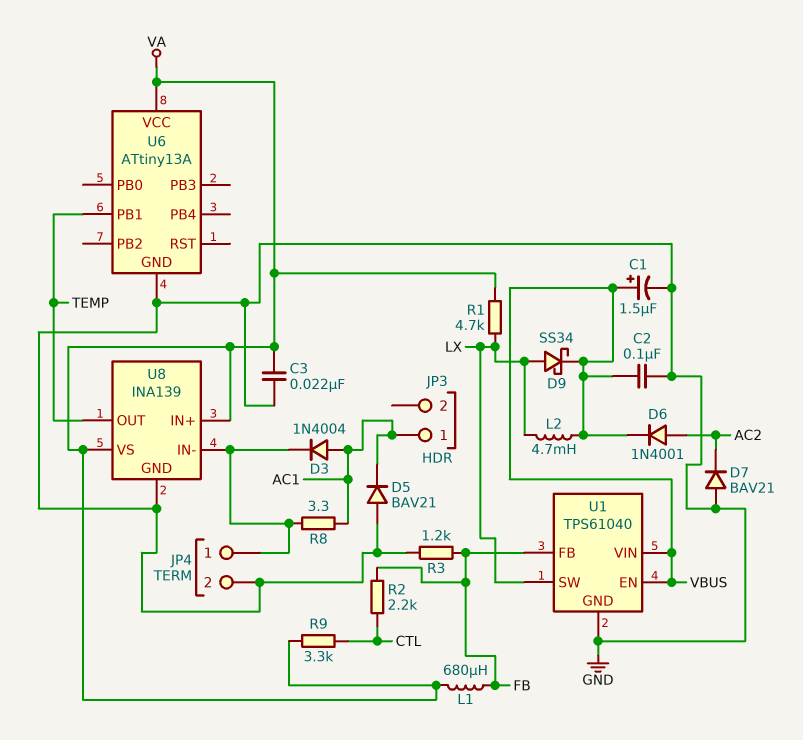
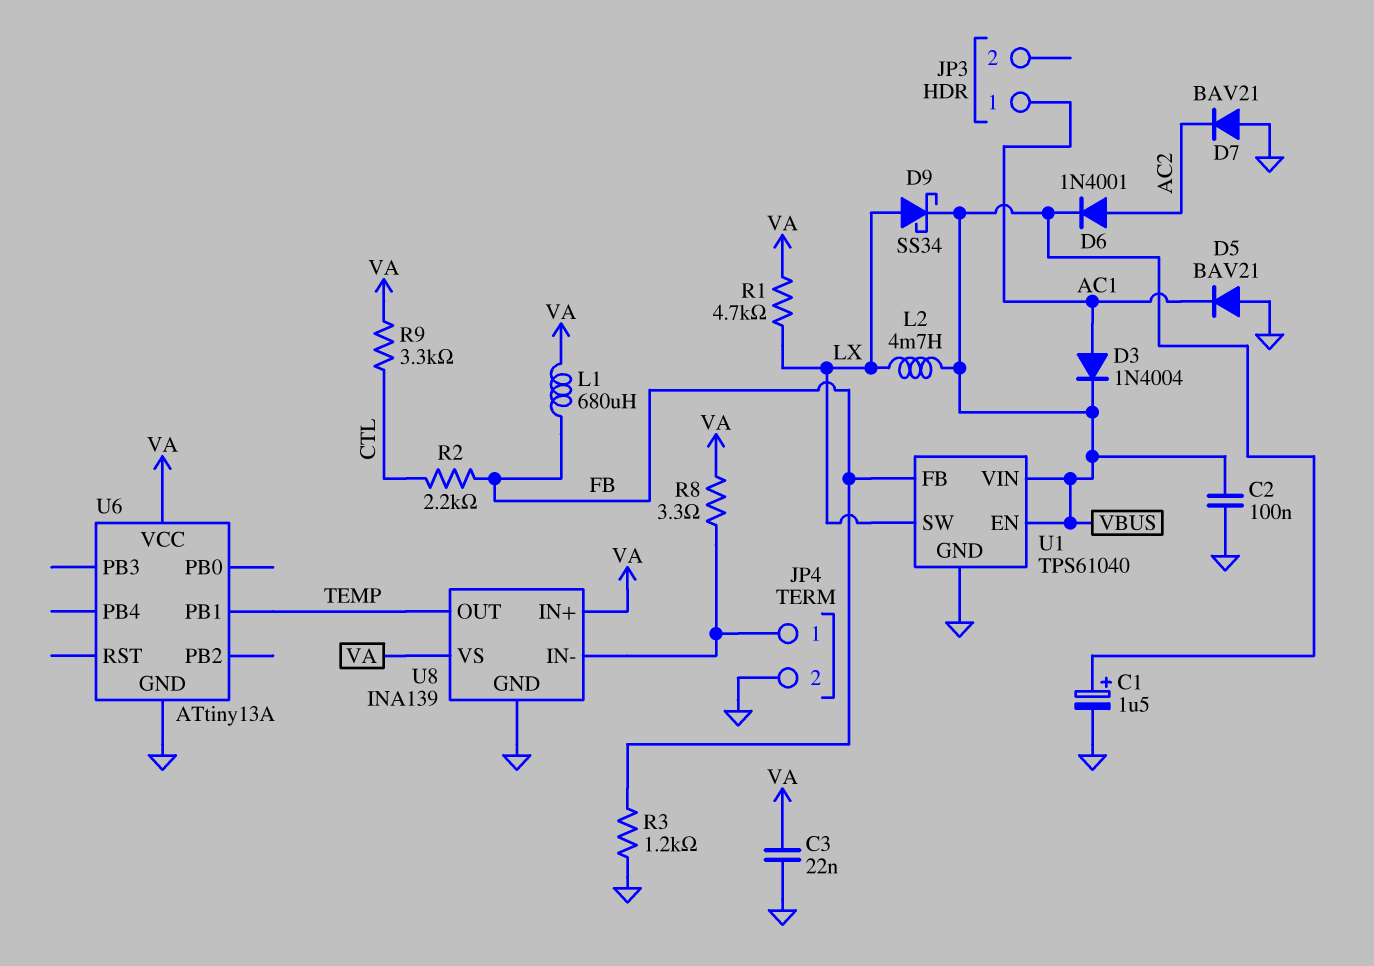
D3: diode 1N4004 (A AC1, K JP4/1) -> diode 1N4004 (A AC1, K VBUS)
R8: 3.3 (AC1, JP4/1) -> 3.3 (JP4/1, VA)

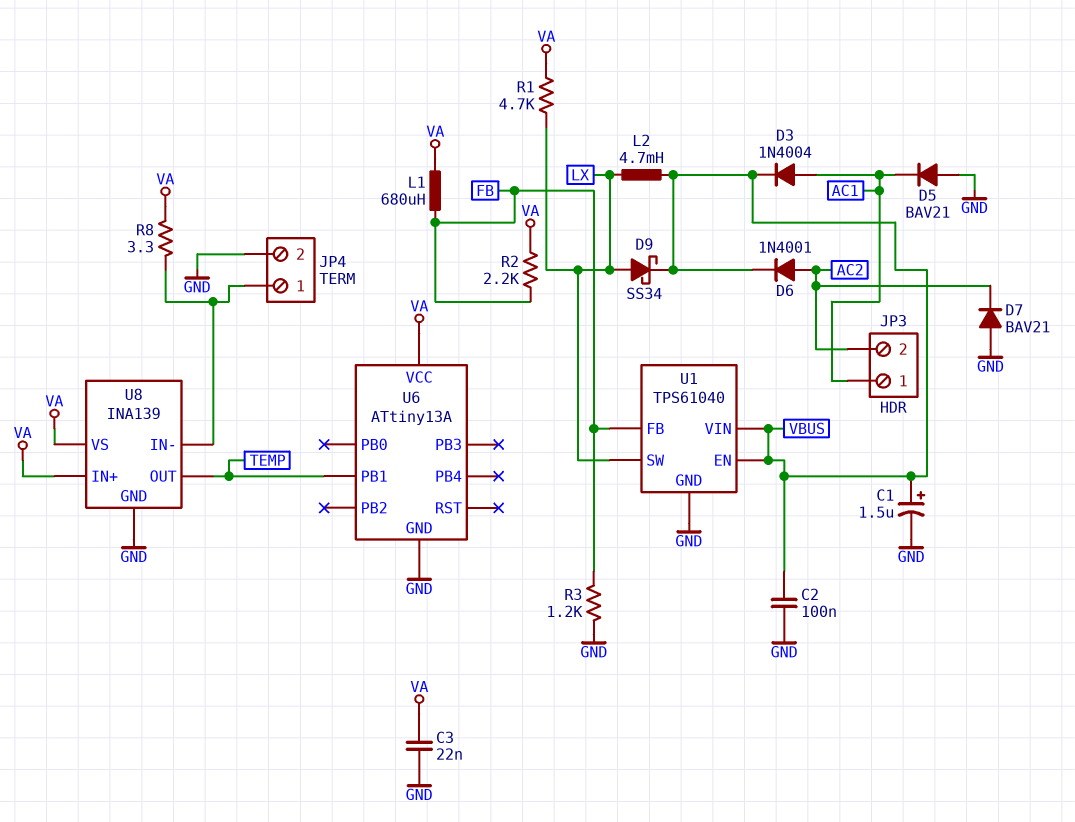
JP3 pin 2: none -> AC2
R2: 2.2k (CTL, FB) -> 2.2k (FB, VA)
R9: 3.3k (CTL, VA) -> none

